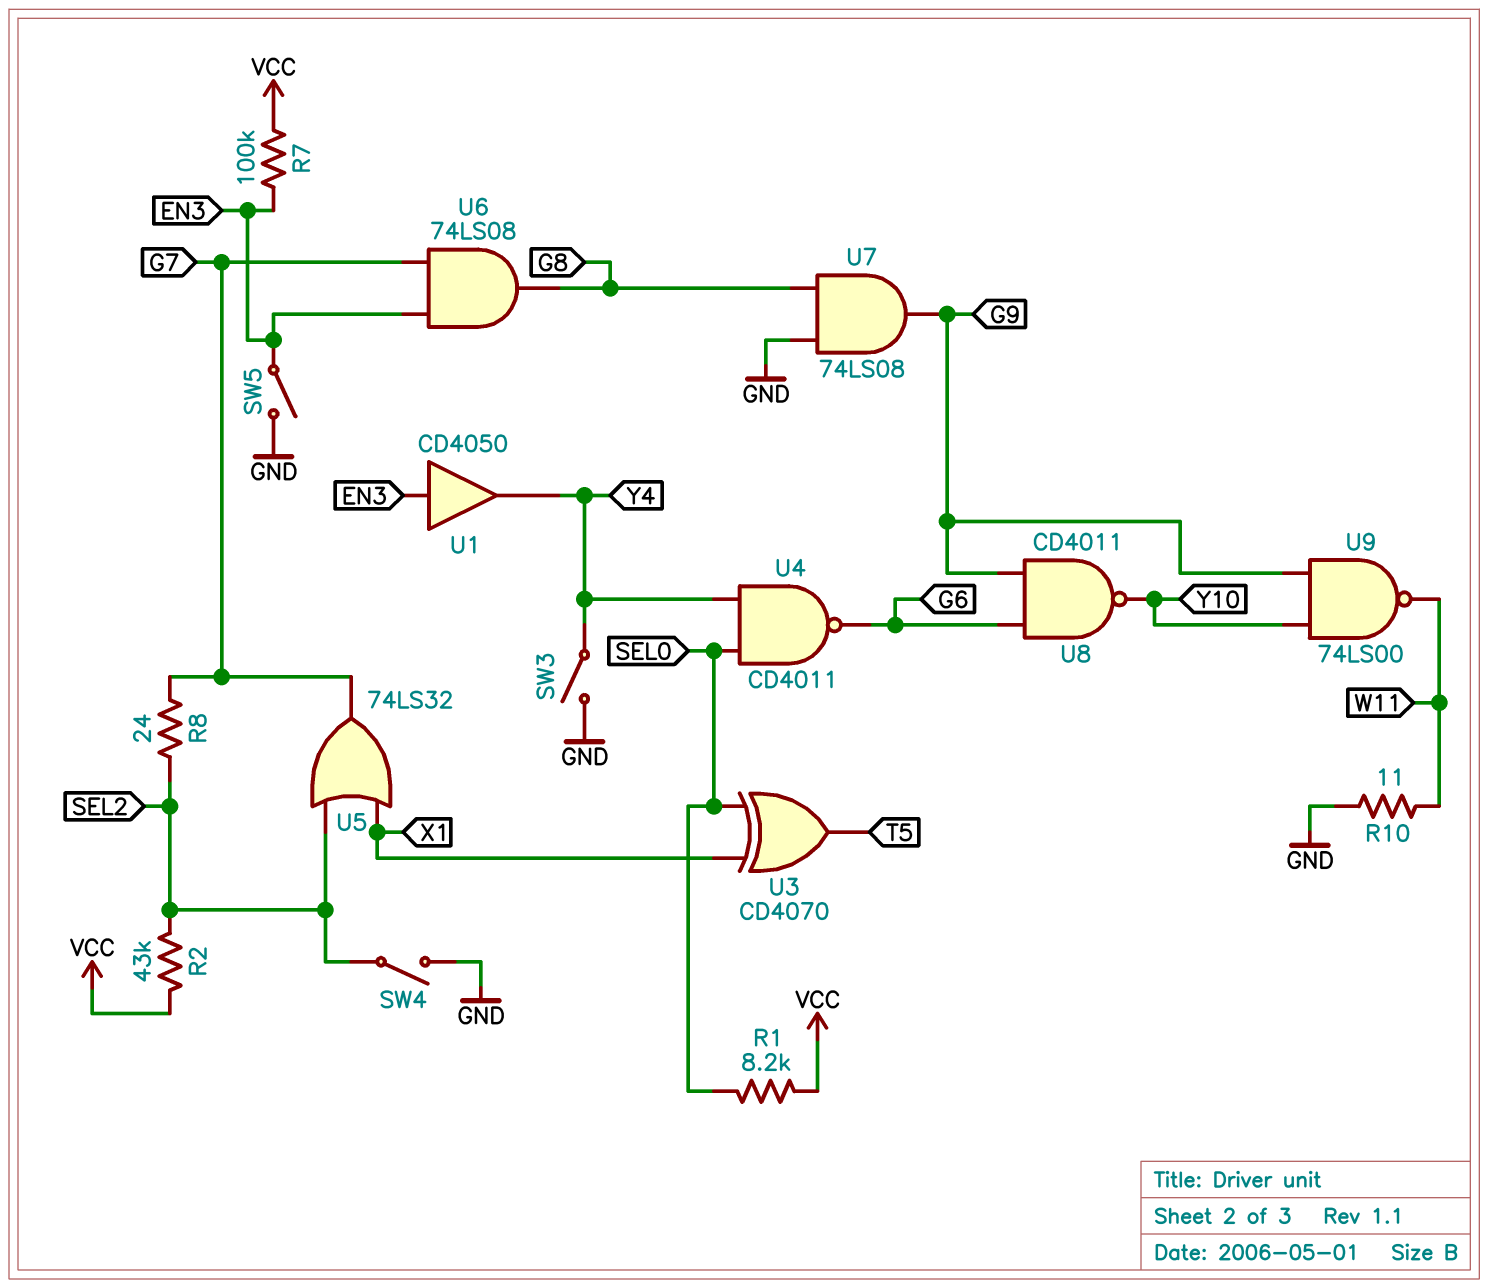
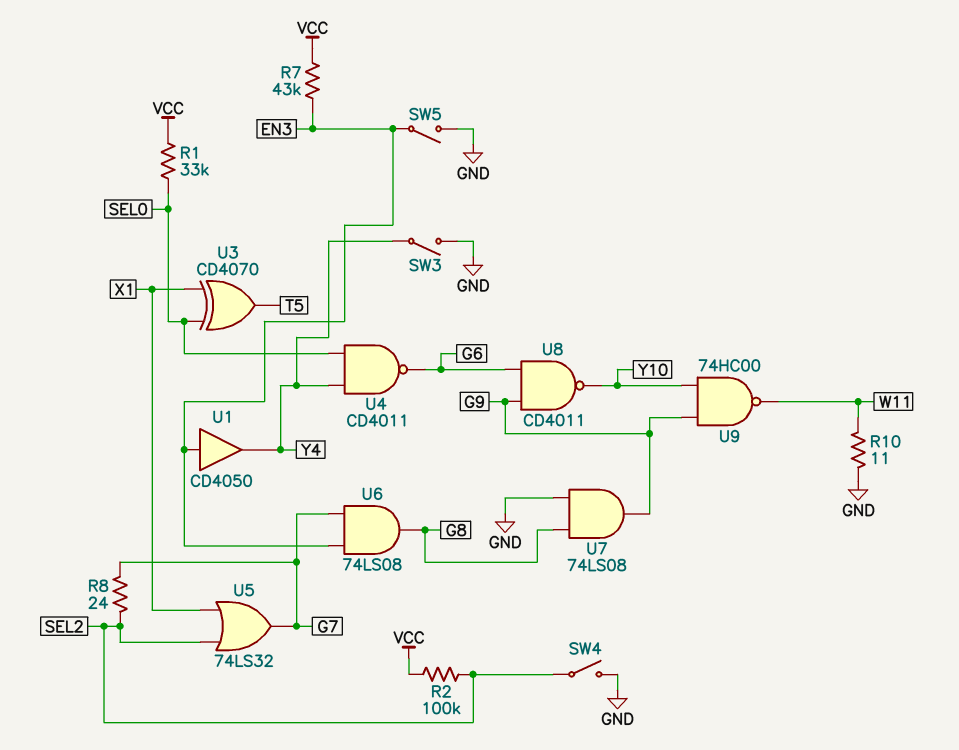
R1: 8.2k (SEL0, VCC) -> 33k (SEL0, VCC)
R2: 43k (SEL2, VCC) -> 100k (SEL2, VCC)
R7: 100k (EN3, VCC) -> 43k (EN3, VCC)
U9: NAND 74LS00 (in G9, in Y10, out W11) -> NAND 74HC00 (in G9, in Y10, out W11)

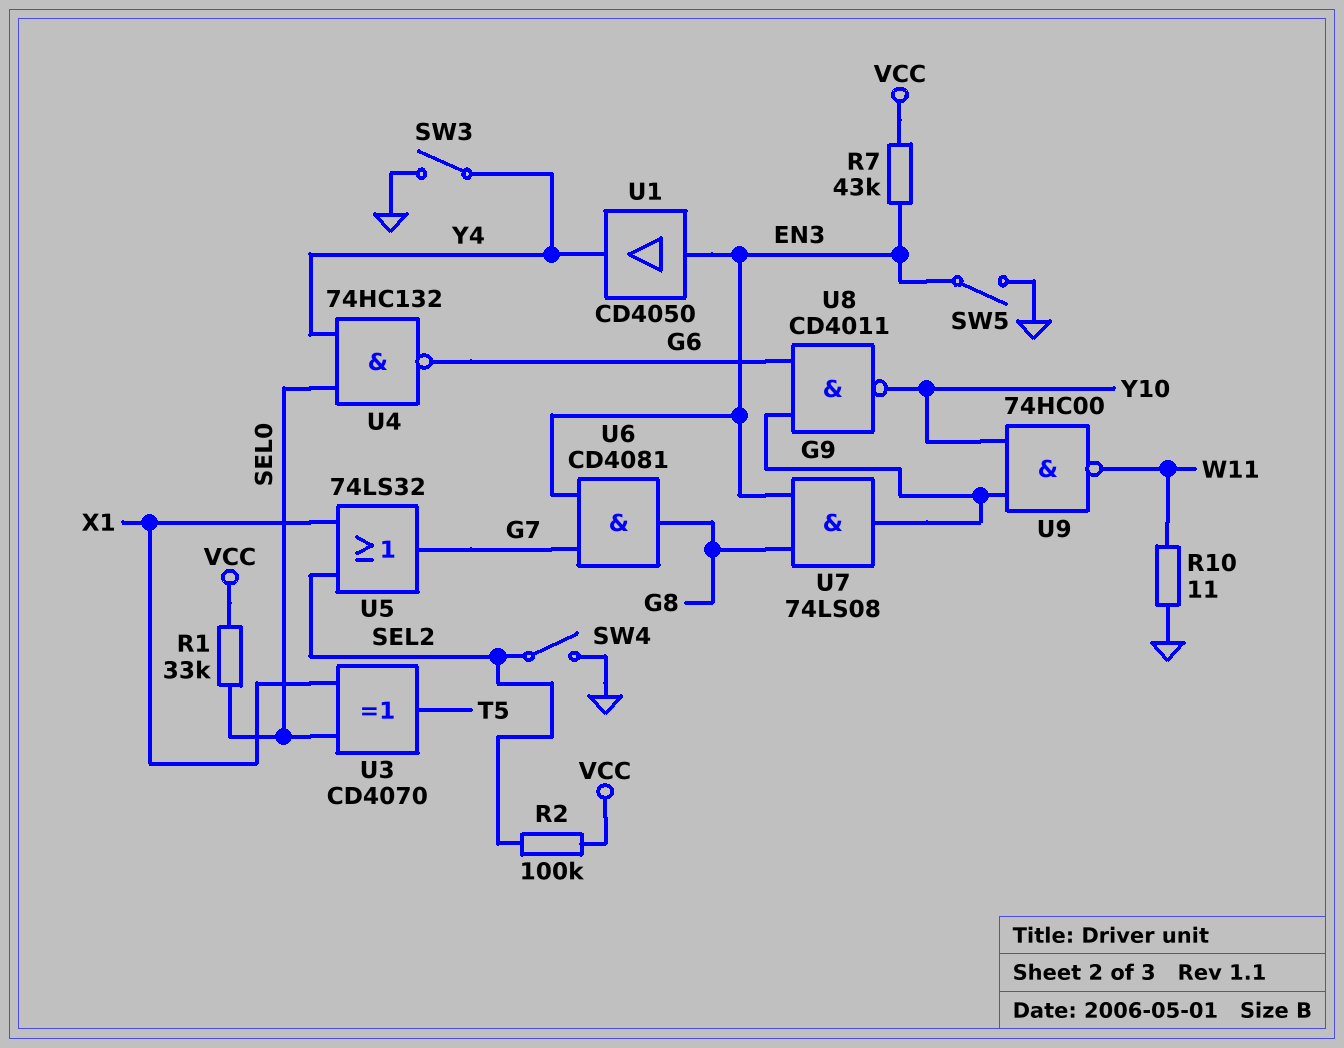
R8: 24 (G7, SEL2) -> none
U4: NAND CD4011 (in SEL0, in Y4, out G6) -> NAND 74HC132 (in SEL0, in Y4, out G6)
U6: AND 74LS08 (in EN3, in G7, out G8) -> AND CD4081 (in EN3, in G7, out G8)
U7: AND 74LS08 (in G8, in GND, out G9) -> AND 74LS08 (in EN3, in G8, out G9)

